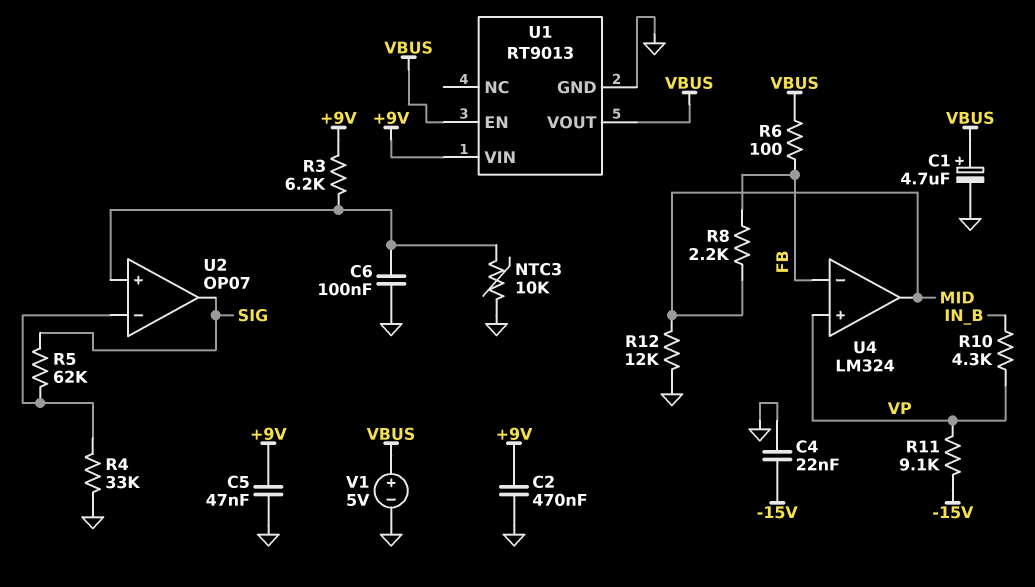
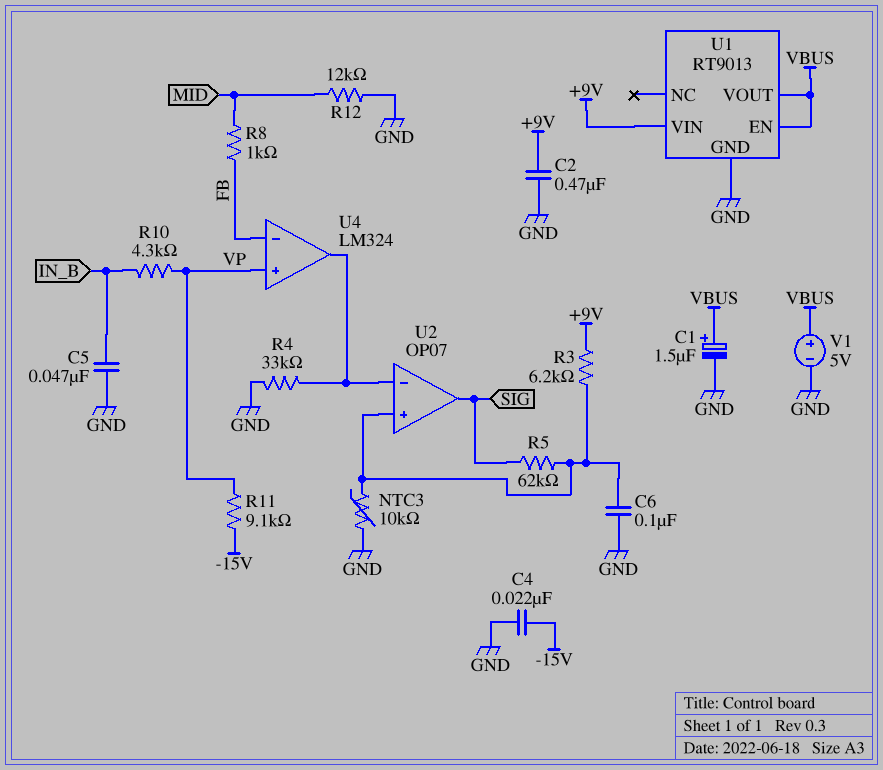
C1: 4.7uF (plus VBUS, minus GND) -> 1.5uF (plus VBUS, minus GND)
C5: 47nF (+9V, GND) -> 47nF (GND, IN_B)
R5: 62k (SIG, U2/in-) -> 62k (SIG, U2/in+)
R6: 100 (FB, VBUS) -> none
R8: 2.2k (FB, MID) -> 1k (FB, MID)
U4 pin out: MID -> U2/in-

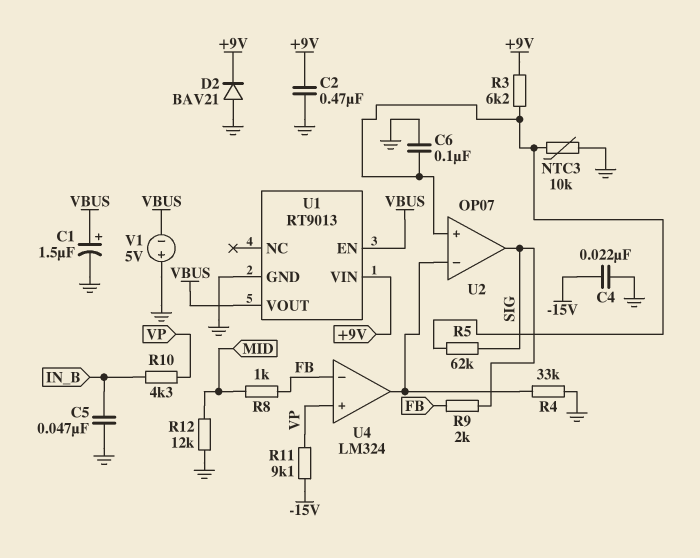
D2: none -> diode BAV21 (A GND, K +9V)
R9: none -> 2k (FB, SIG)
V1: 5V (plus VBUS, minus GND) -> 5V (plus GND, minus VBUS)

